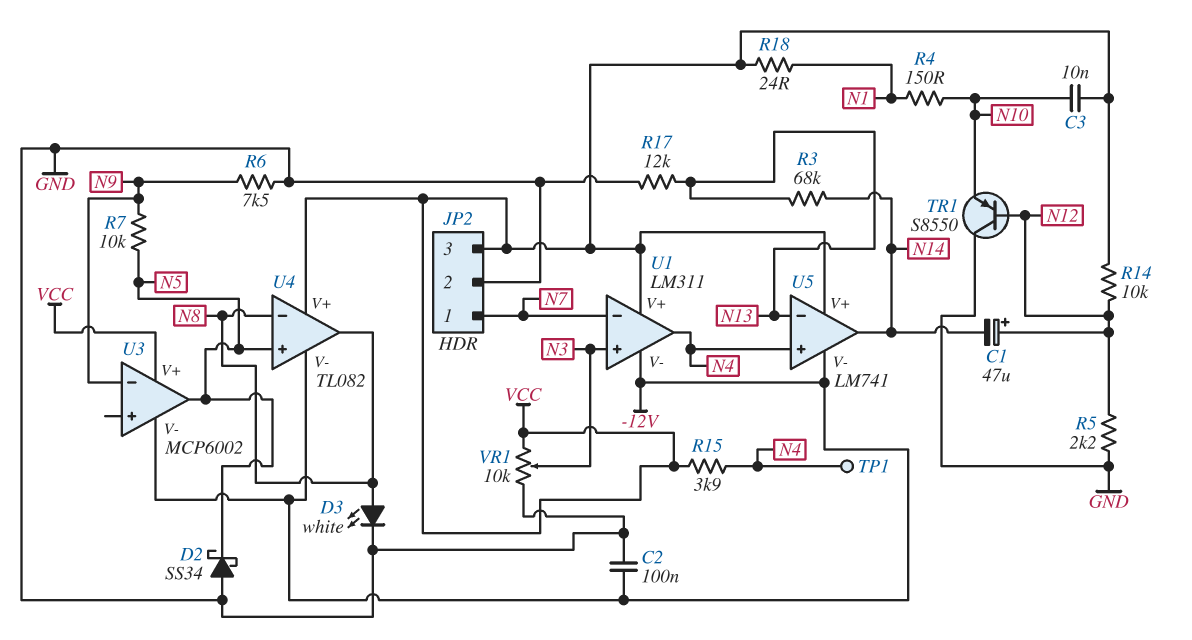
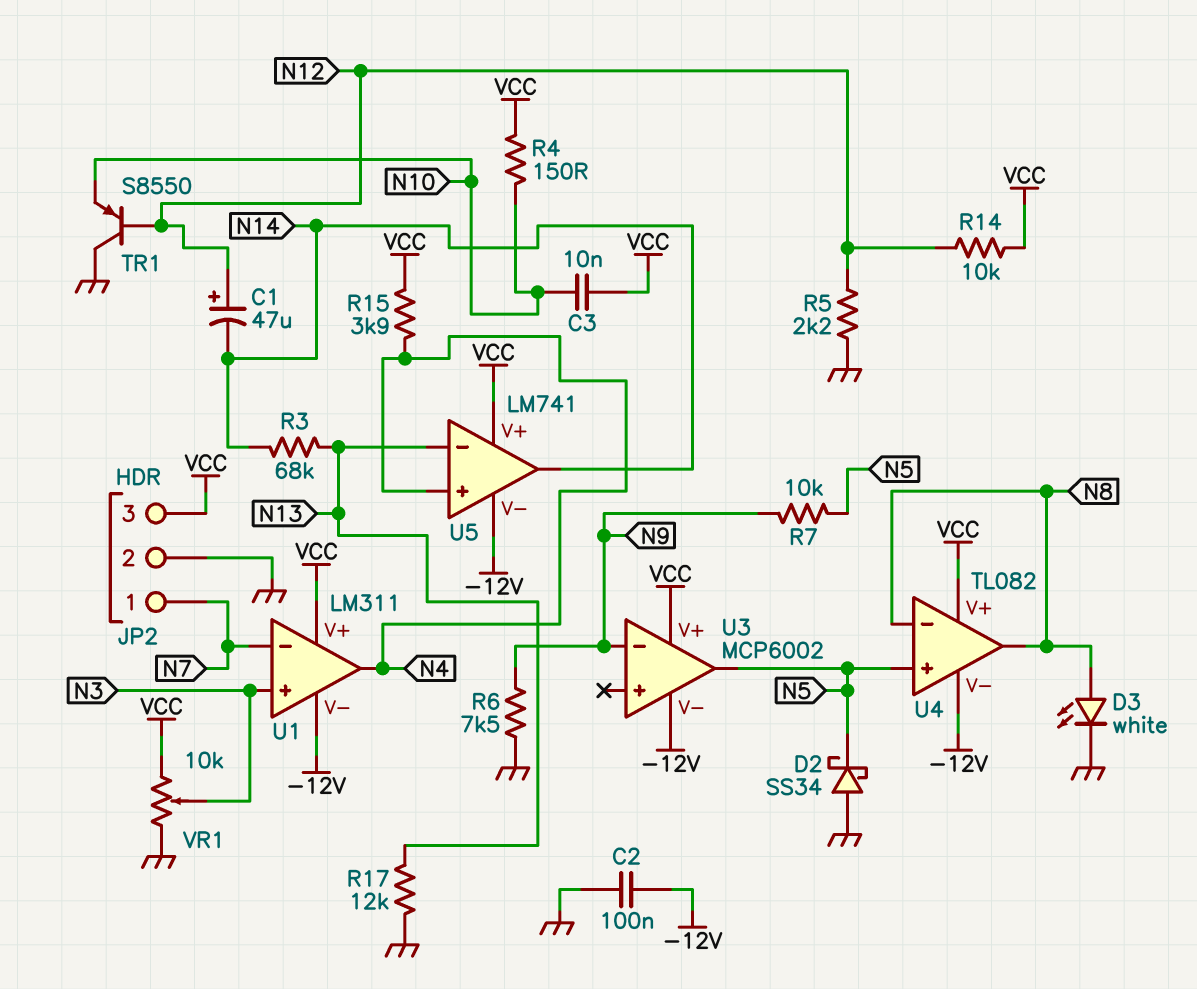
R4: 150 (N1, N10) -> 150 (N10, VCC)
R18: 24 (N1, VCC) -> none
TP1: test point (N4) -> none

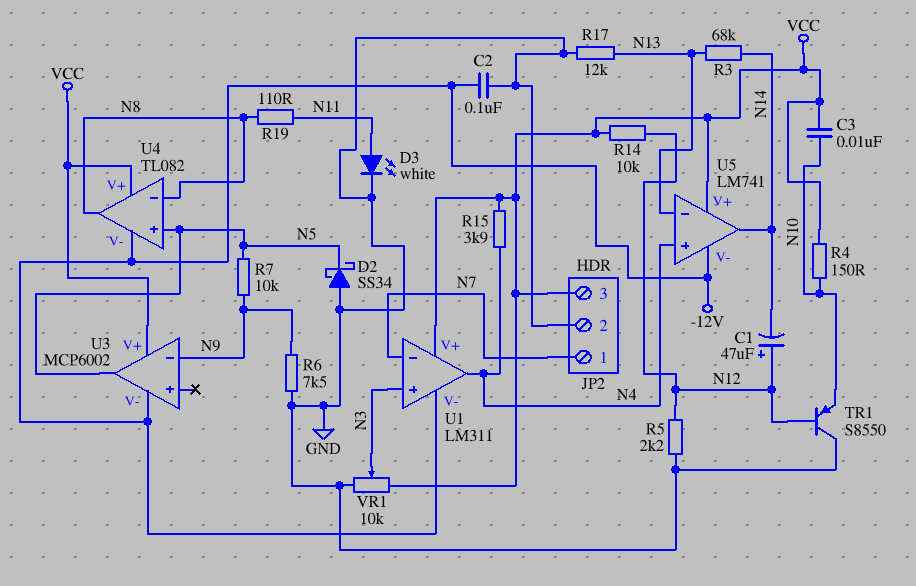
D3: LED white (A N8, K GND) -> LED white (A N11, K GND)
R19: none -> 110 (N8, N11)

